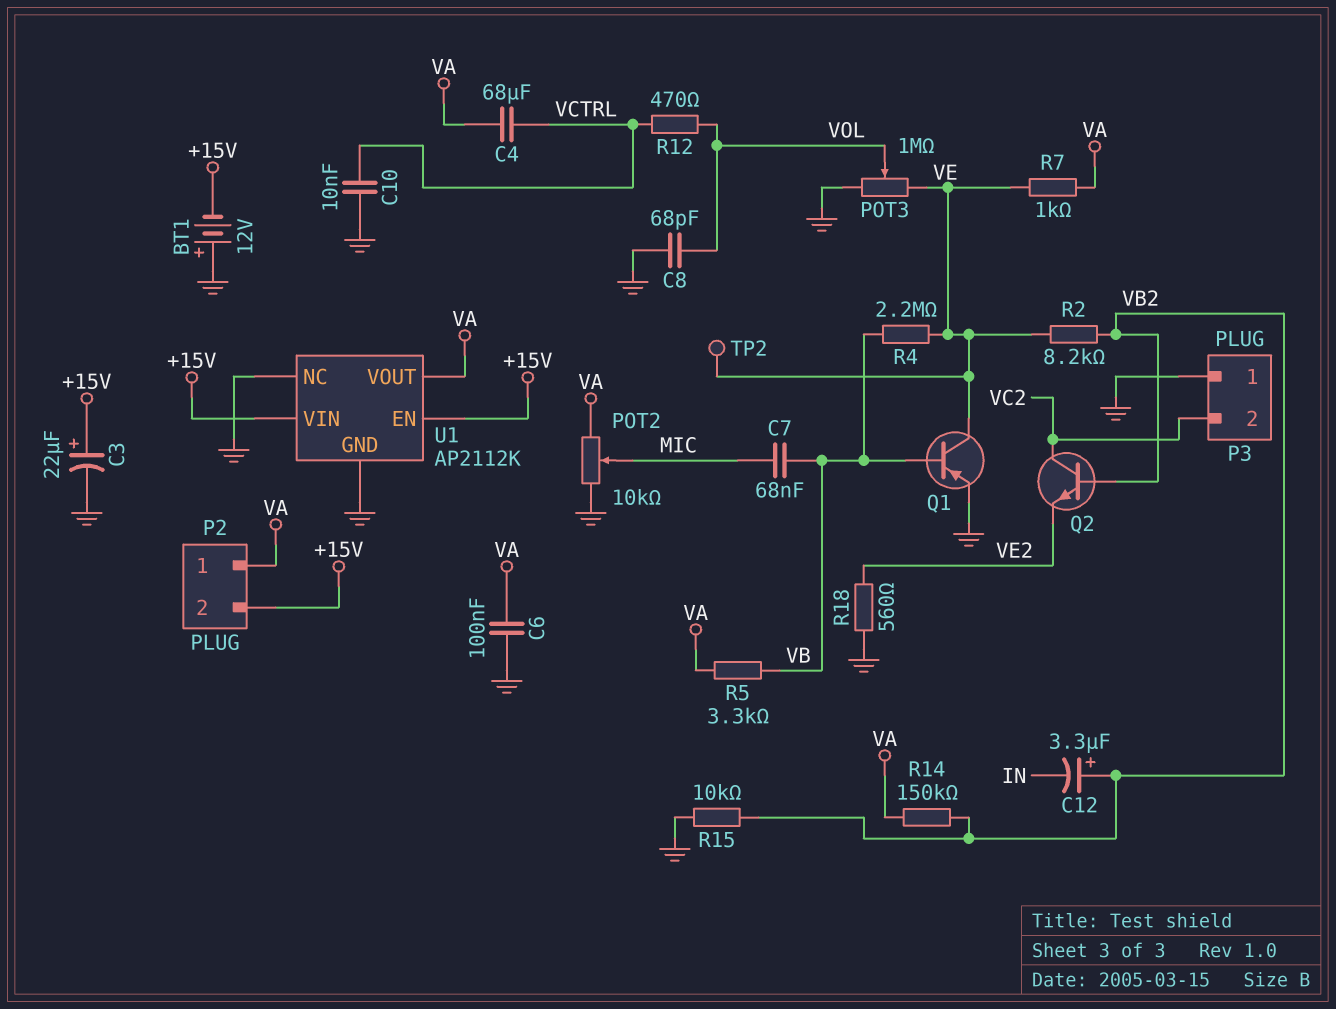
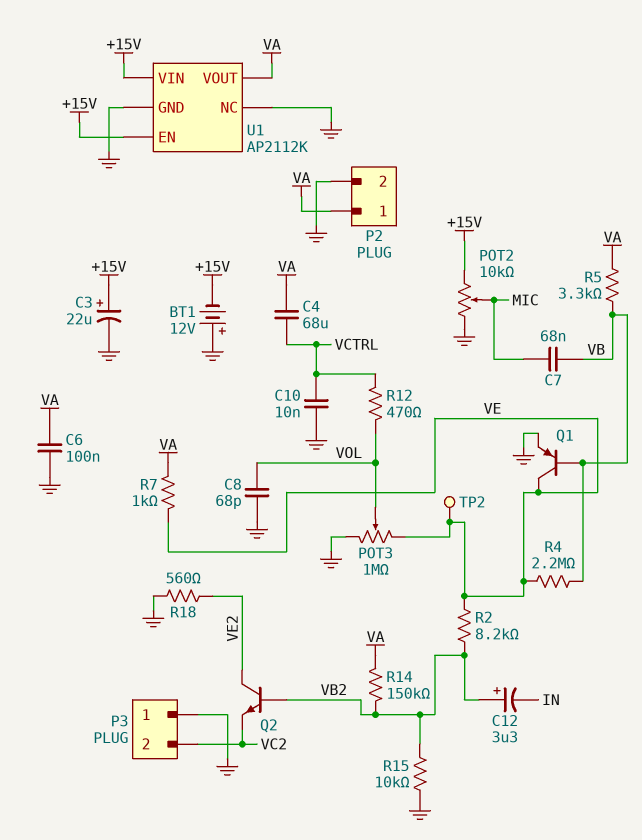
P2 pin 2: +15V -> GND
POT2: 10k (GND, VA, wiper MIC) -> 10k (+15V, GND, wiper MIC)
Q2: NPN (B VB2, C VC2, E VE2) -> NPN (B VB2, C VE2, E VC2)

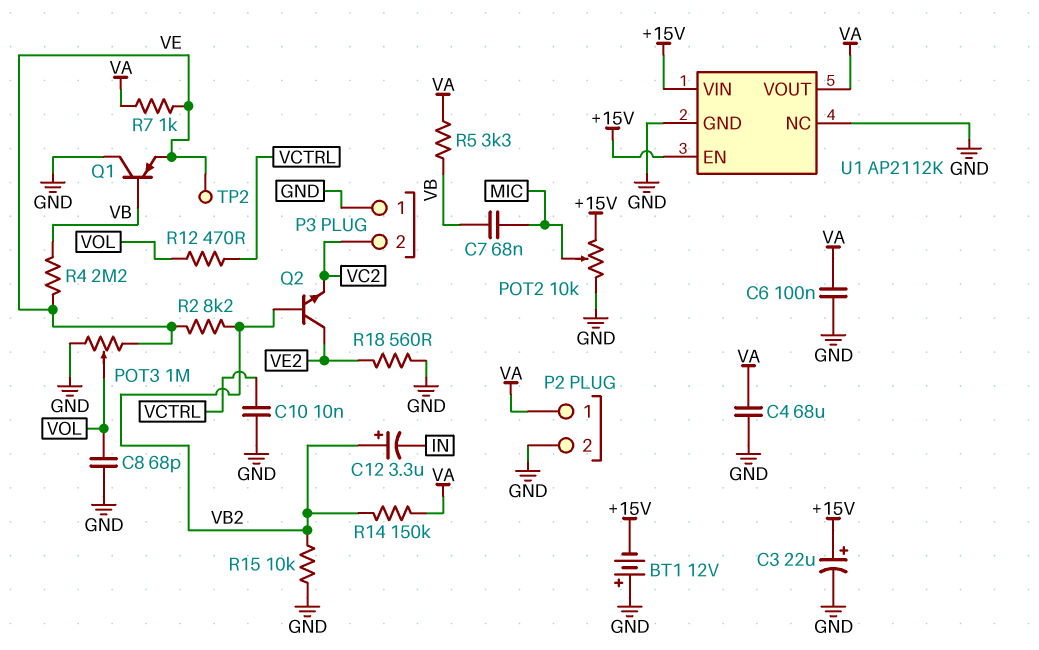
C4: 68uF (VA, VCTRL) -> 68uF (GND, VA)
Q1: PNP (B VB, C VE, E GND) -> PNP (B VB, C GND, E VE)

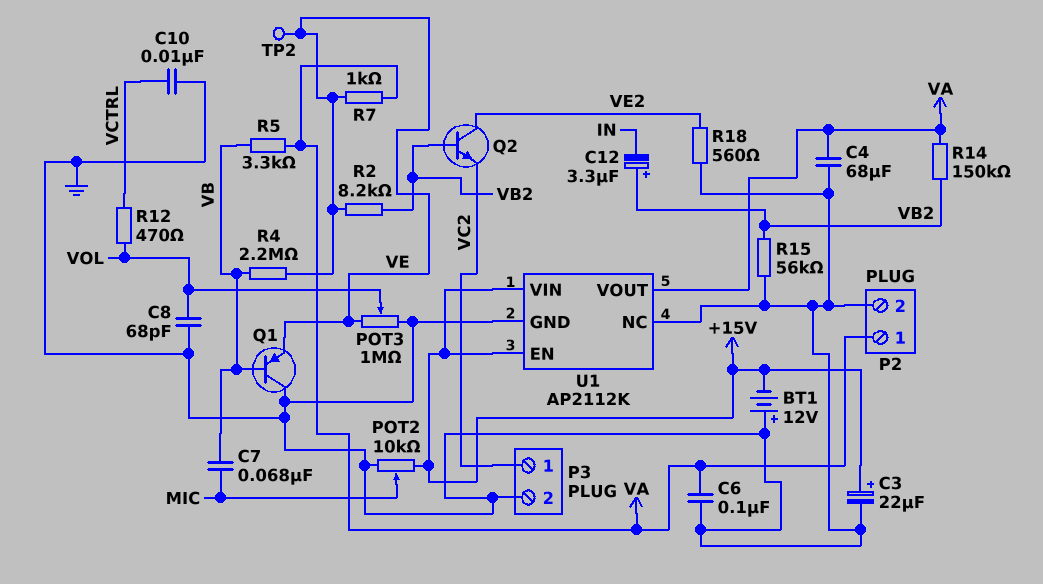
P3 pin 1: GND -> VC2
P3 pin 2: VC2 -> GND
R15: 10k (GND, VB2) -> 56k (GND, VB2)

